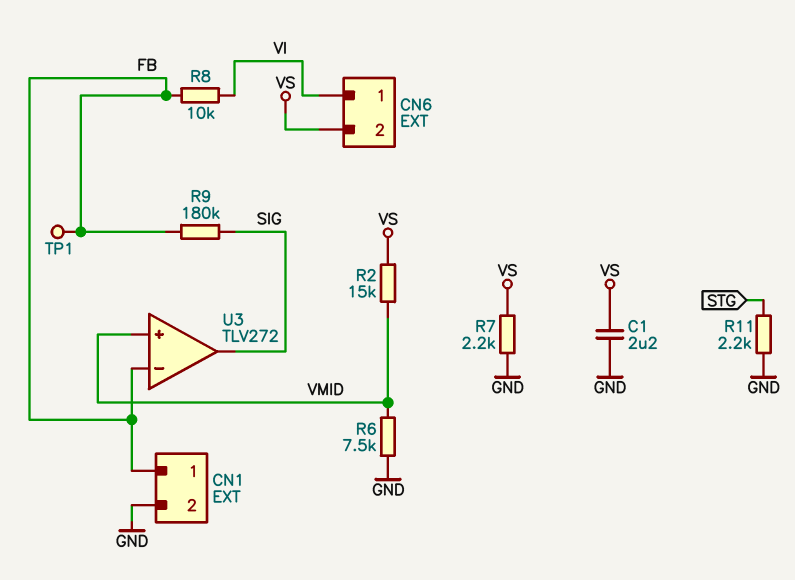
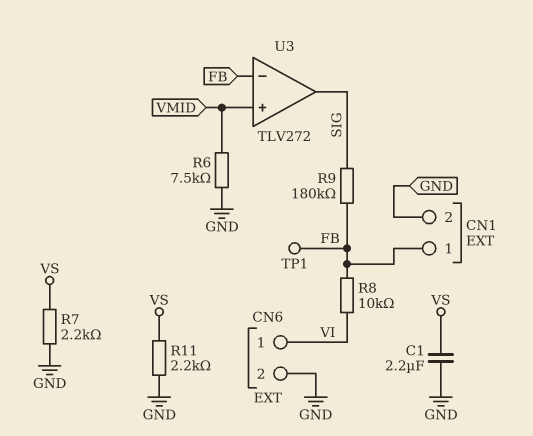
CN6 pin 2: VS -> GND
R2: 15k (VMID, VS) -> none
R11: 2.2k (GND, STG) -> 2.2k (GND, VS)

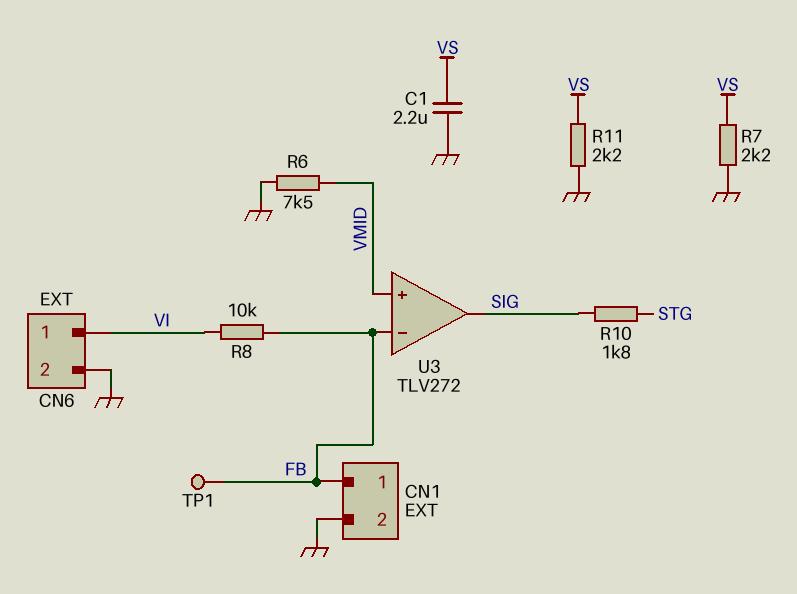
R9: 180k (FB, SIG) -> none
R10: none -> 1.8k (SIG, STG)

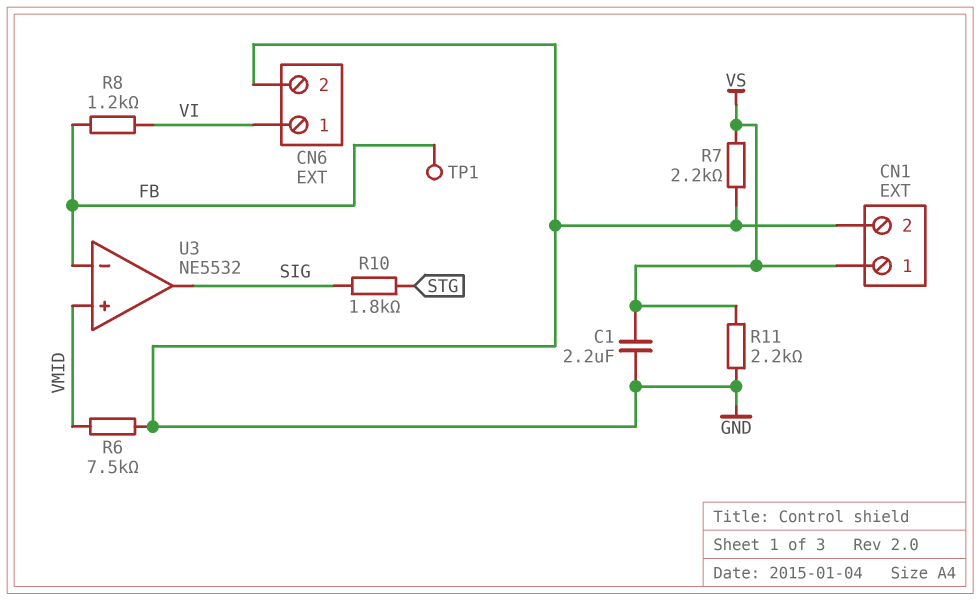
CN1 pin 1: FB -> VS
R8: 10k (FB, VI) -> 1.2k (FB, VI)
U3: TLV272 -> NE5532

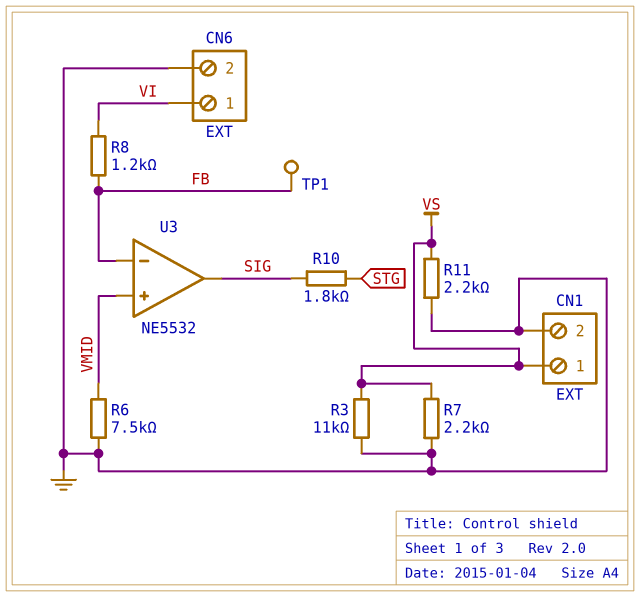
C1: 2.2uF (GND, VS) -> none
R3: none -> 11k (GND, VS)

